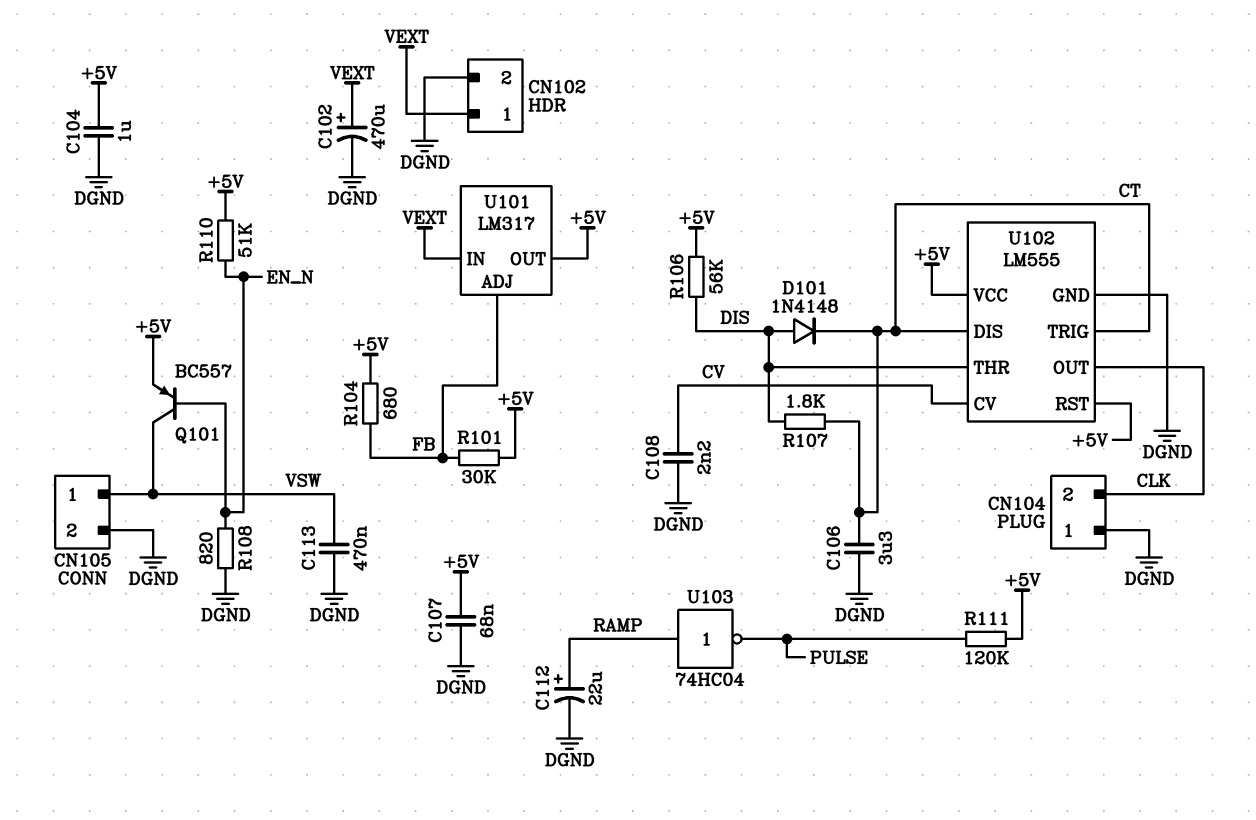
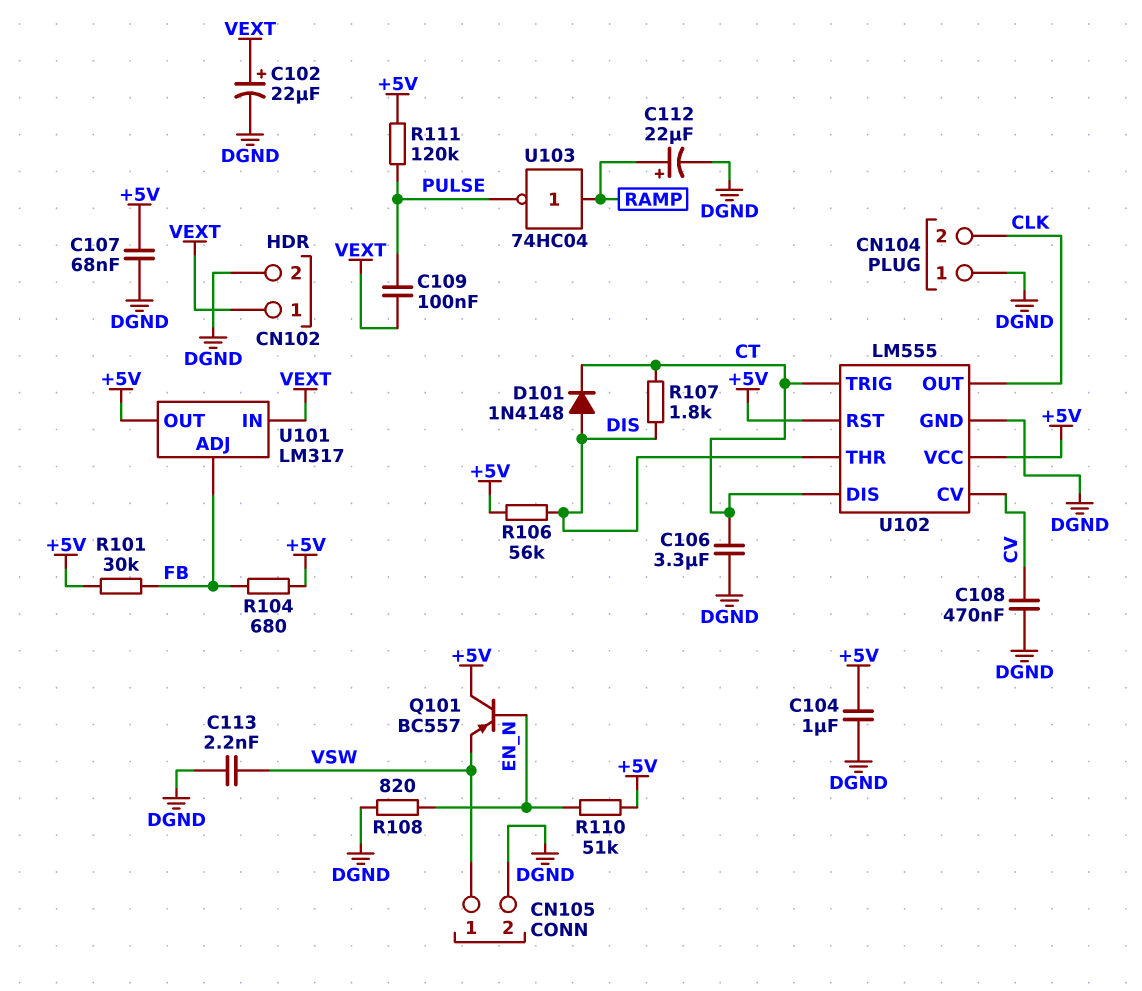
C102: 470uF (plus VEXT, minus DGND) -> 22uF (plus VEXT, minus DGND)
C108: 2.2nF (CV, DGND) -> 470nF (CV, DGND)
C109: none -> 100nF (PULSE, VEXT)
C113: 470nF (DGND, VSW) -> 2.2nF (DGND, VSW)
Q101: PNP BC557 (B EN_N, C VSW, E +5V) -> PNP BC557 (B EN_N, C +5V, E VSW)

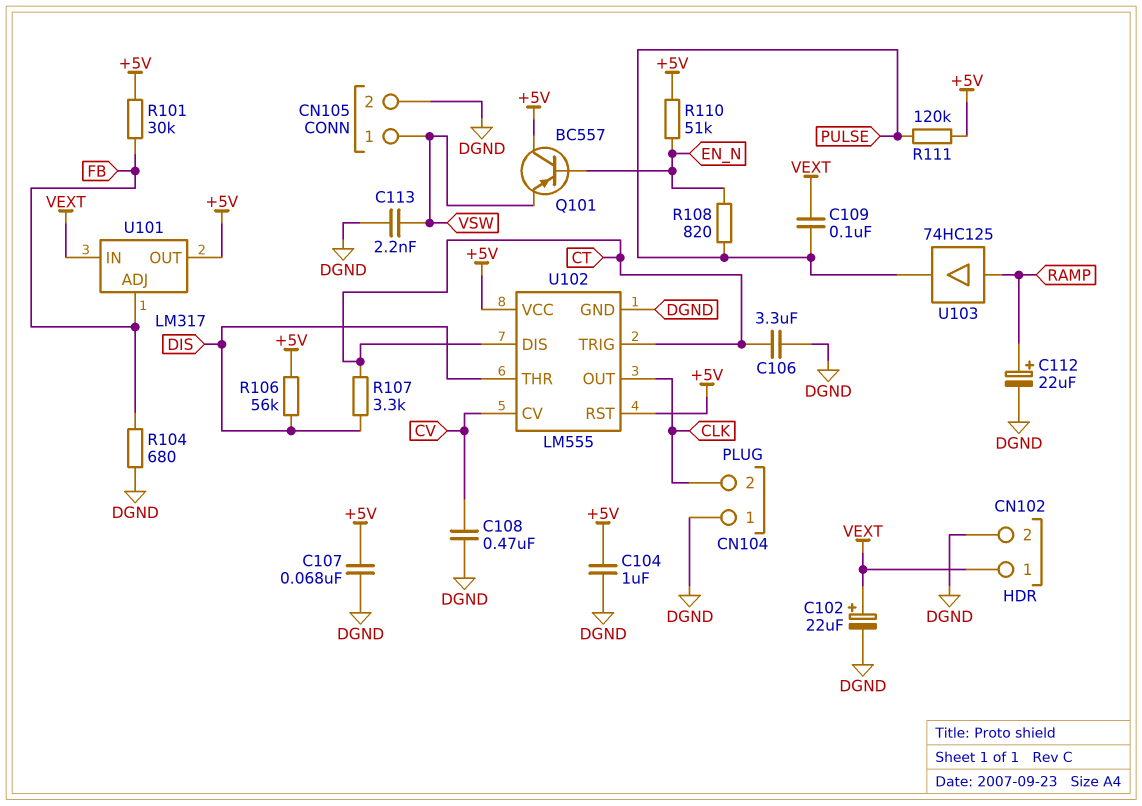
D101: diode 1N4148 (A DIS, K CT) -> none
R104: 680 (+5V, FB) -> 680 (DGND, FB)
R107: 1.8k (CT, DIS) -> 3.3k (CT, DIS)
R108: 820 (DGND, EN_N) -> 820 (EN_N, PULSE)
U103: NOT 74HC04 (in RAMP, out PULSE) -> buffer 74HC125 (in RAMP, out PULSE)

